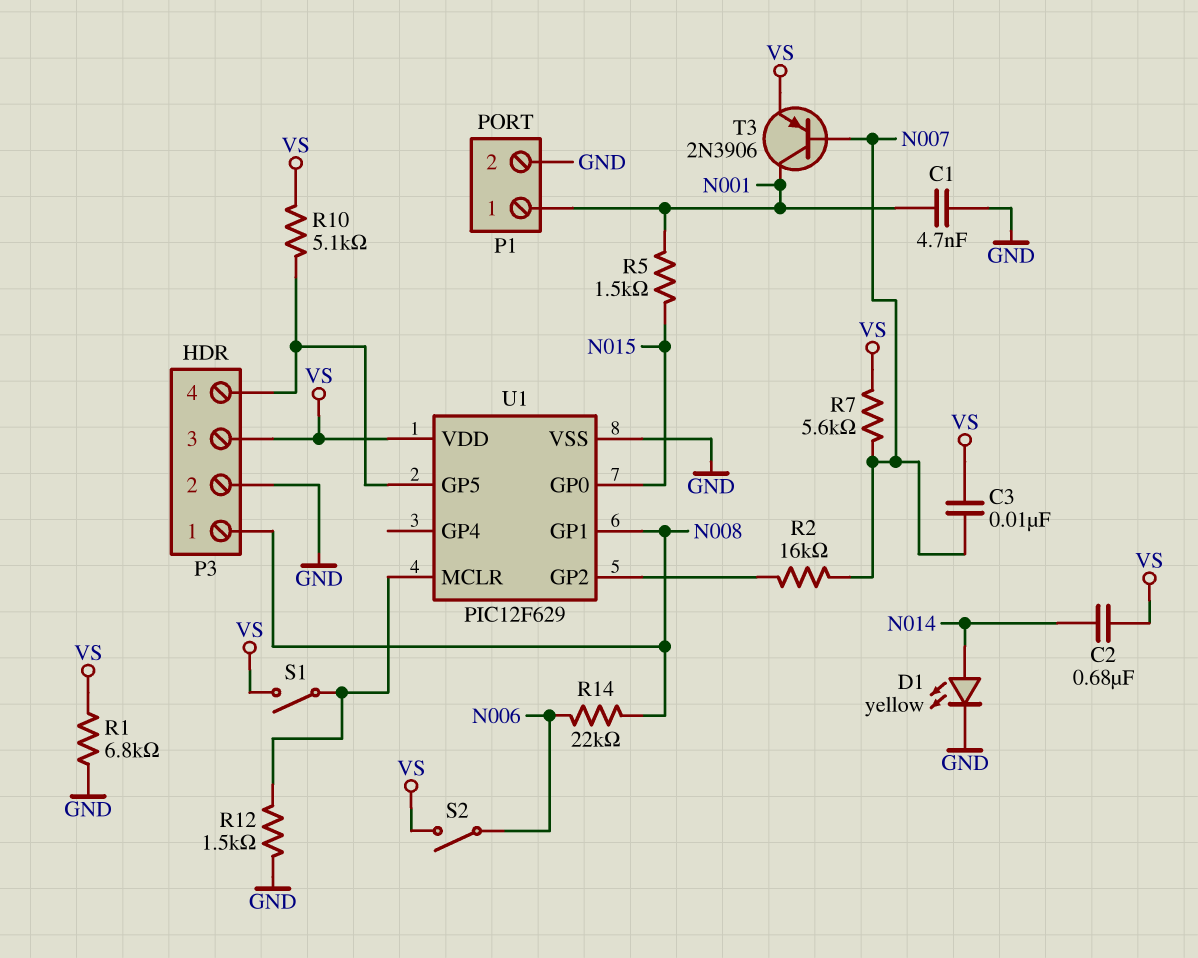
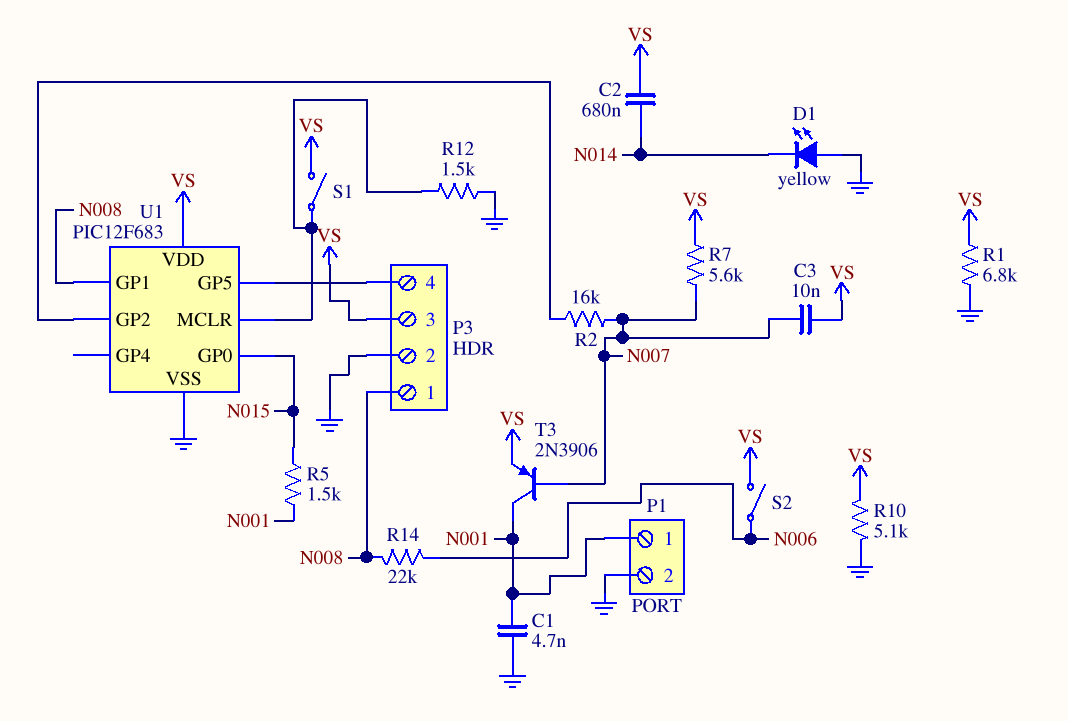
D1: LED yellow (A N014, K GND) -> LED yellow (A GND, K N014)
R10: 5.1k (P3/4, VS) -> 5.1k (GND, VS)
U1: PIC12F629 -> PIC12F683

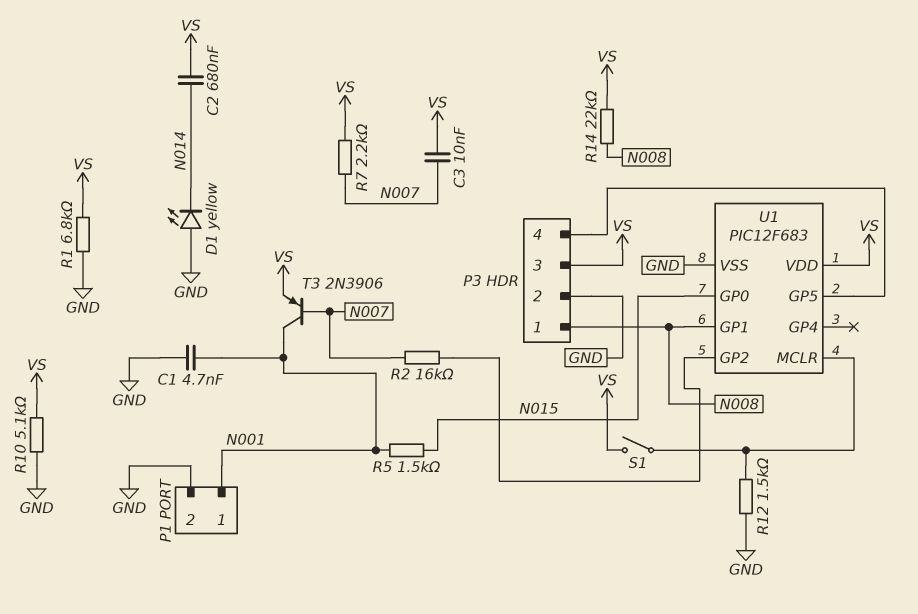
R7: 5.6k (N007, VS) -> 2.2k (N007, VS)
R14: 22k (N006, N008) -> 22k (N008, VS)
S2: switch (N006, VS) -> none

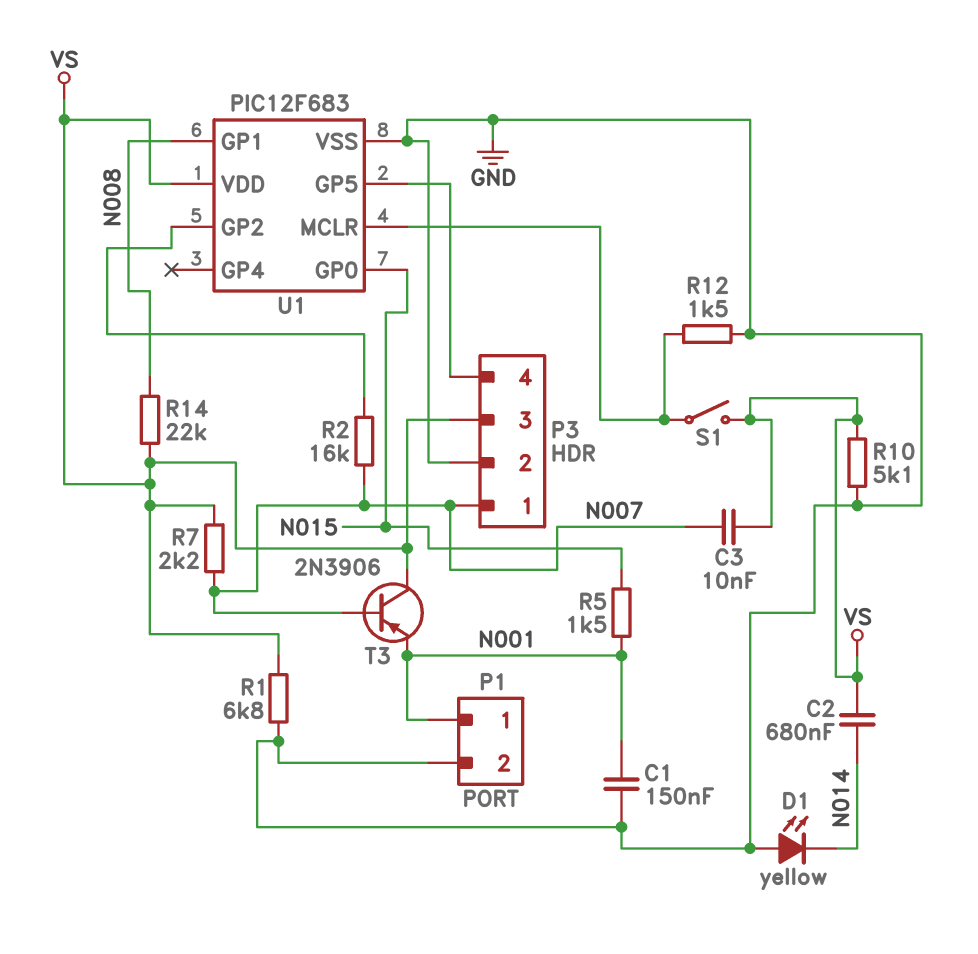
C1: 4.7nF (GND, N001) -> 150nF (GND, N001)
P3 pin 1: N008 -> N007
T3: PNP 2N3906 (B N007, C N001, E VS) -> PNP 2N3906 (B N007, C VS, E N001)

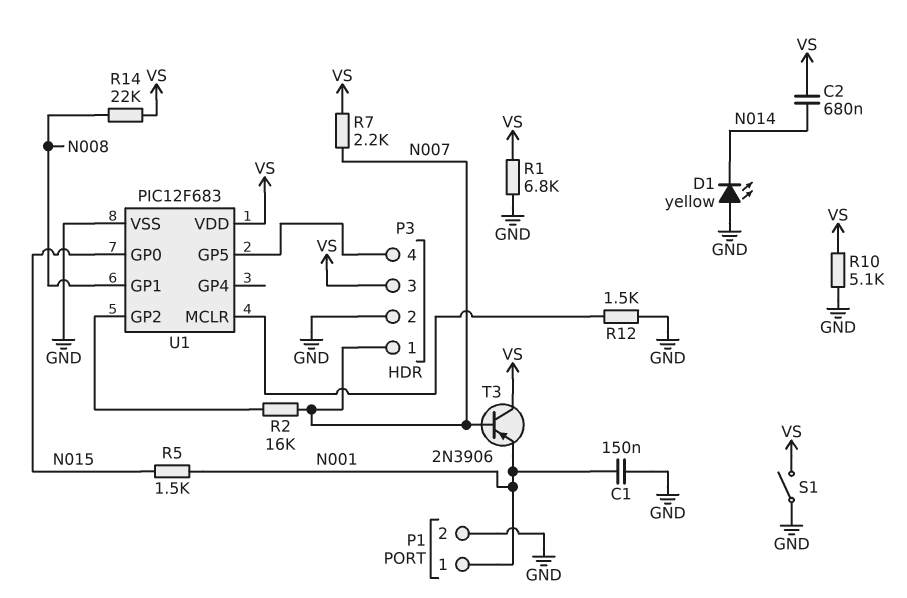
C3: 10nF (N007, VS) -> none
S1: switch (U1/MCLR, VS) -> switch (GND, VS)

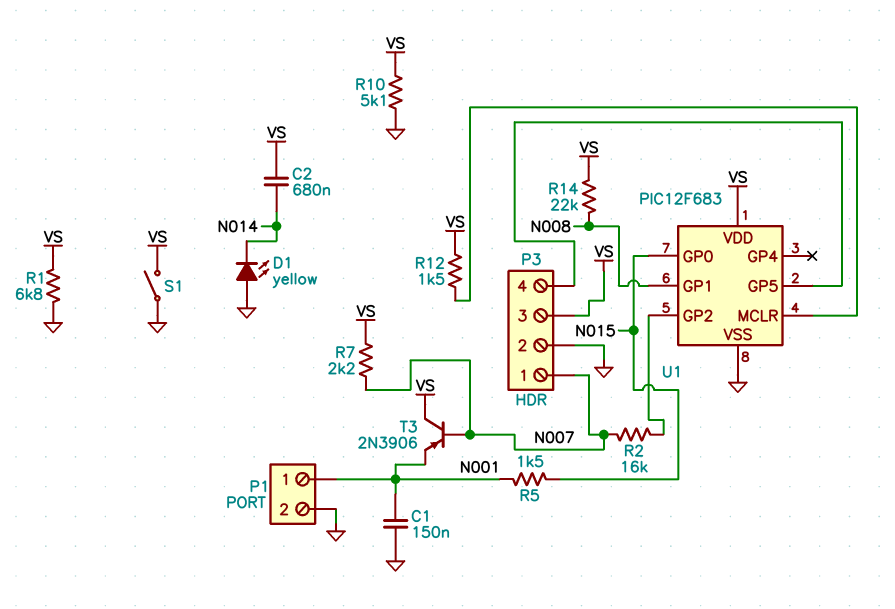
R12: 1.5k (GND, U1/MCLR) -> 1.5k (U1/MCLR, VS)

